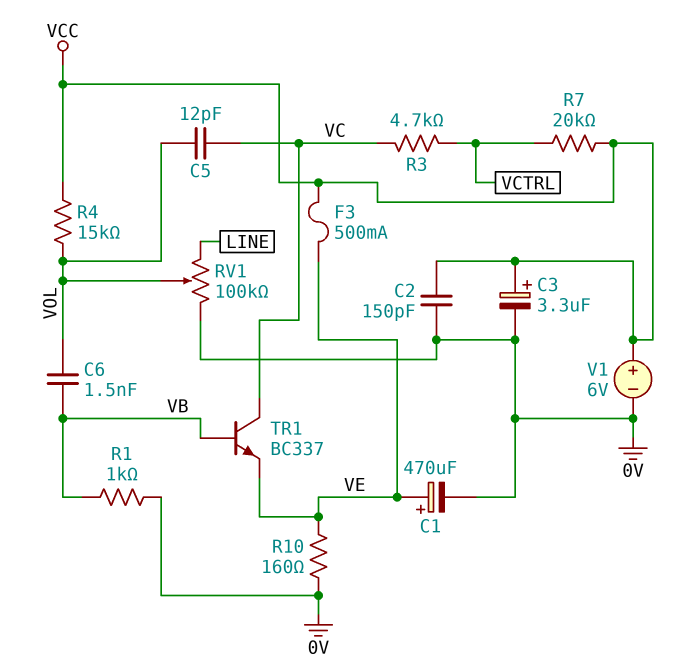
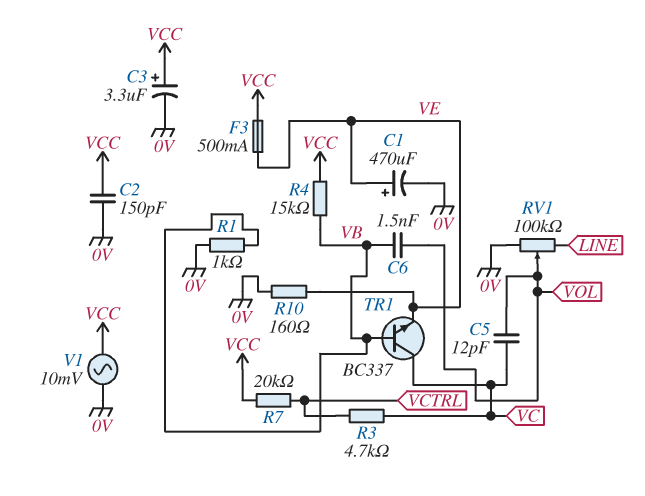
R4: 15k (VCC, VOL) -> 15k (VB, VCC)
V1: 6V (plus VCC, minus 0V) -> AC 10mV (0V, VCC)

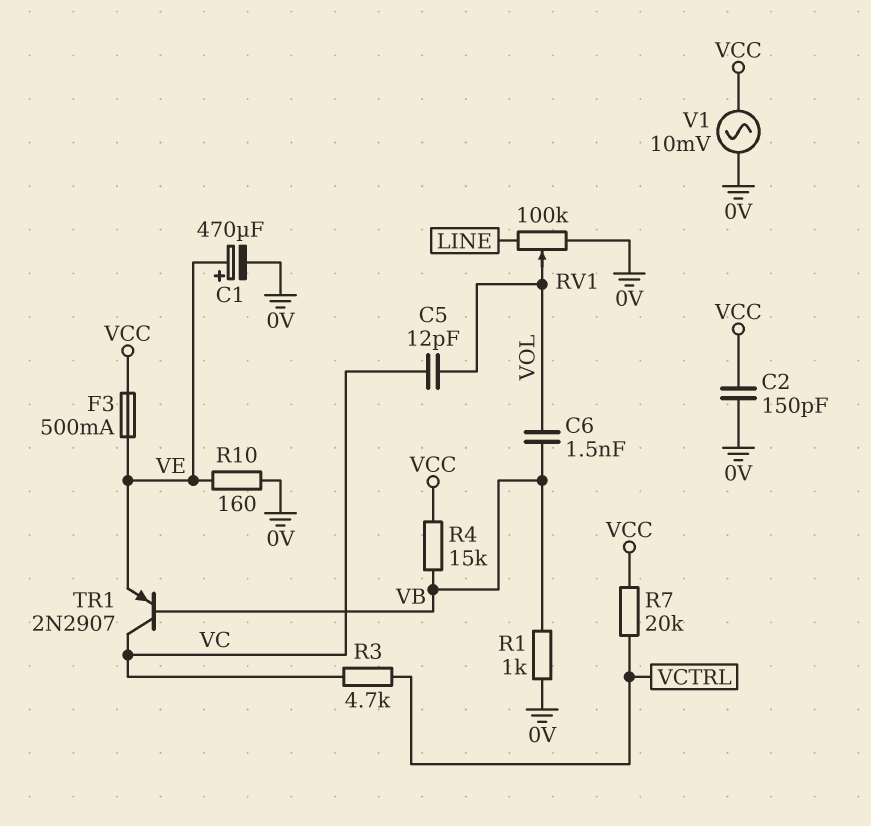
C3: 3.3uF (plus VCC, minus 0V) -> none
TR1: NPN BC337 (B VB, C VC, E VE) -> PNP 2N2907 (B VB, C VC, E VE)

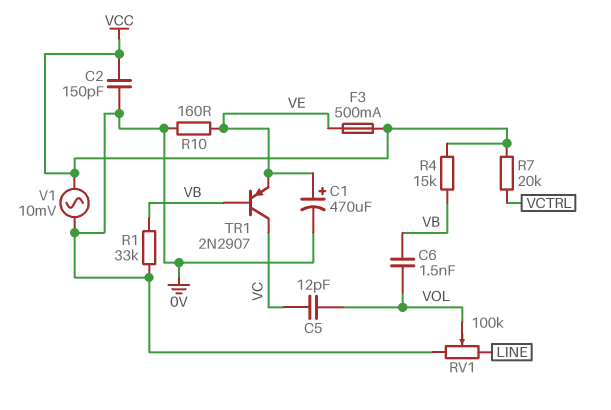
R1: 1k (0V, VB) -> 33k (0V, VB)
R3: 4.7k (VC, VCTRL) -> none

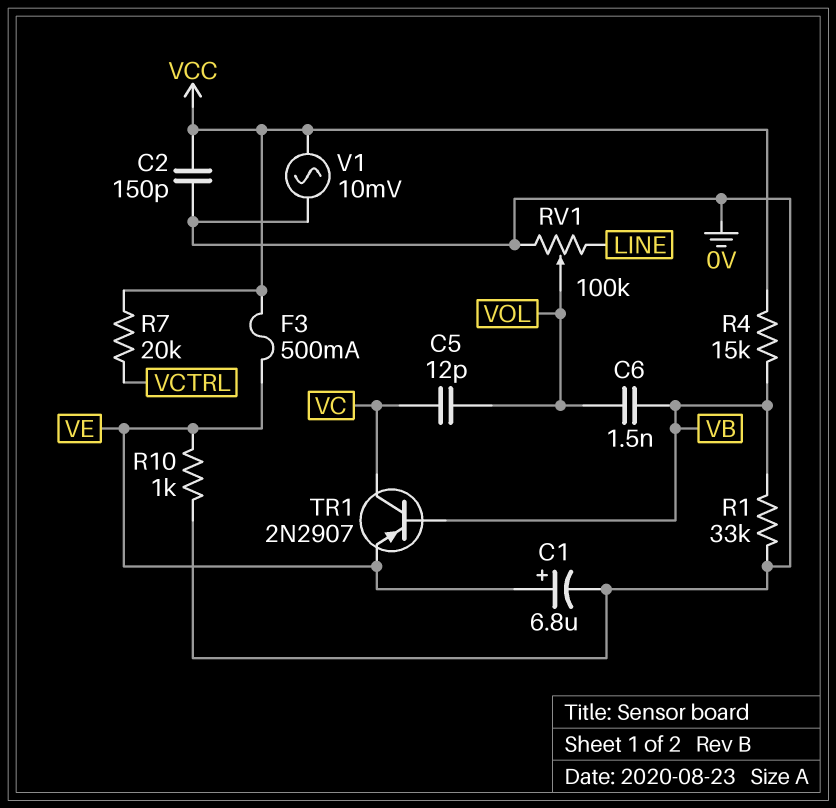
C1: 470uF (plus VE, minus 0V) -> 6.8uF (plus VE, minus 0V)
R10: 160 (0V, VE) -> 1k (0V, VE)

